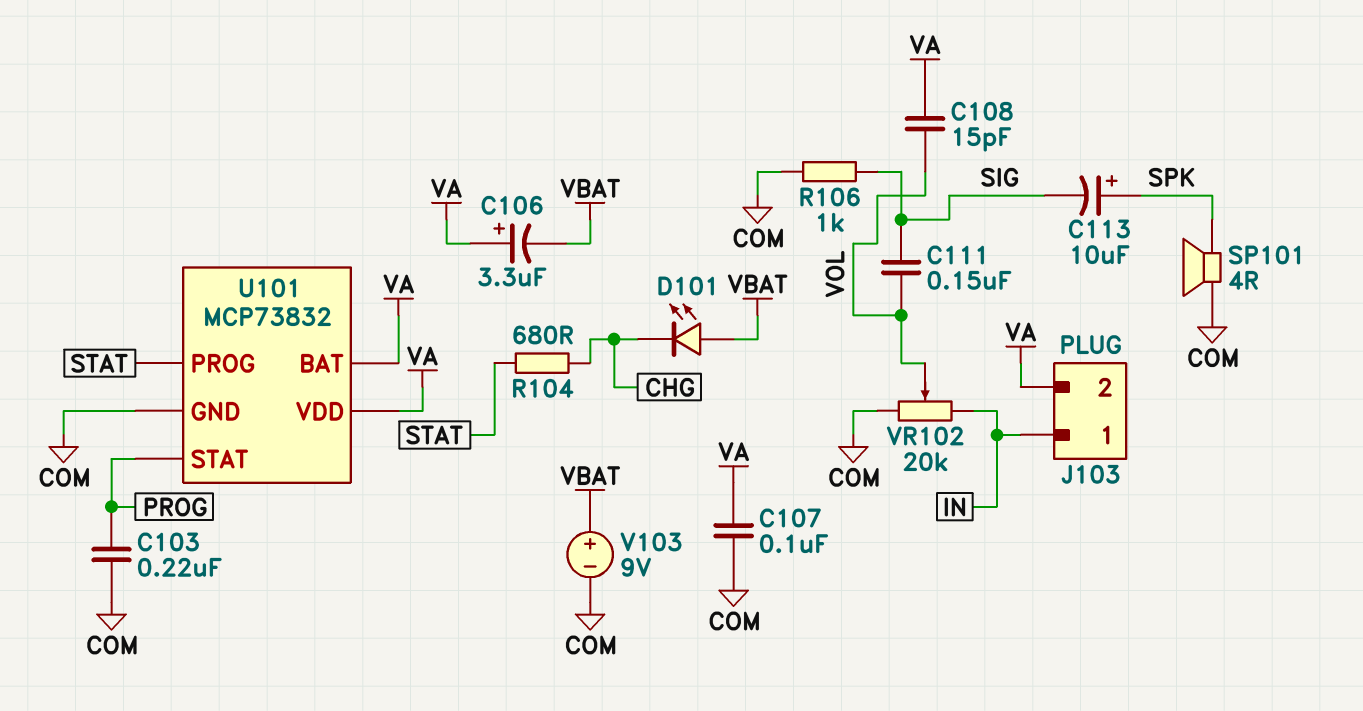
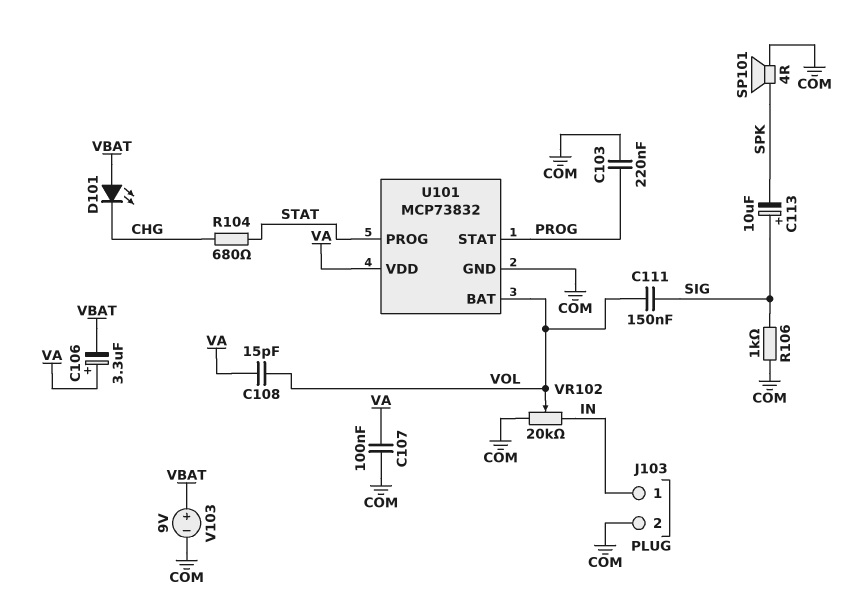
C113: 10uF (plus SPK, minus SIG) -> 10uF (plus SIG, minus SPK)
J103 pin 2: VA -> COM
U101 pin BAT: VA -> VOL

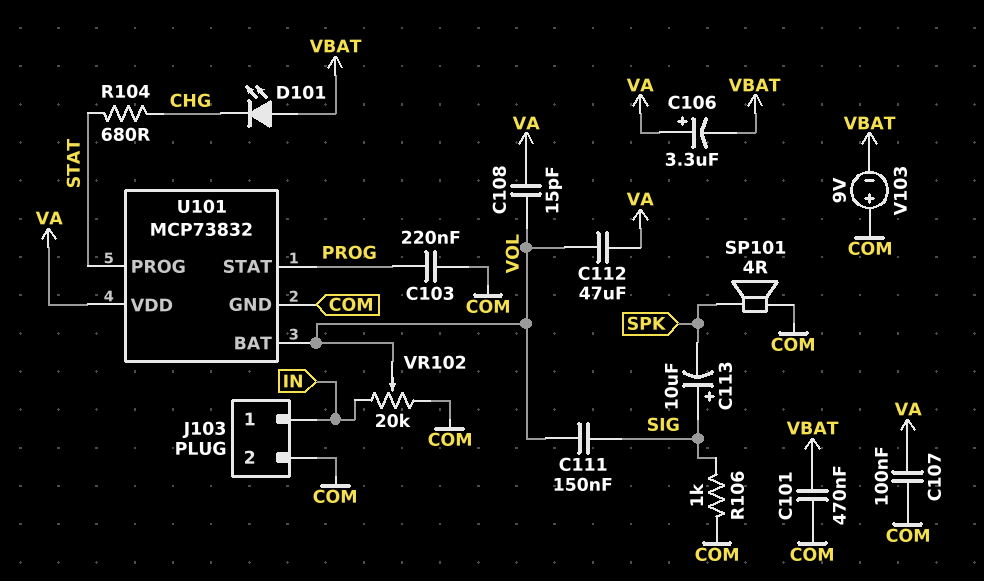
C101: none -> 470nF (COM, VBAT)
C112: none -> 47uF (VA, VOL)
V103: 9V (plus VBAT, minus COM) -> 9V (plus COM, minus VBAT)

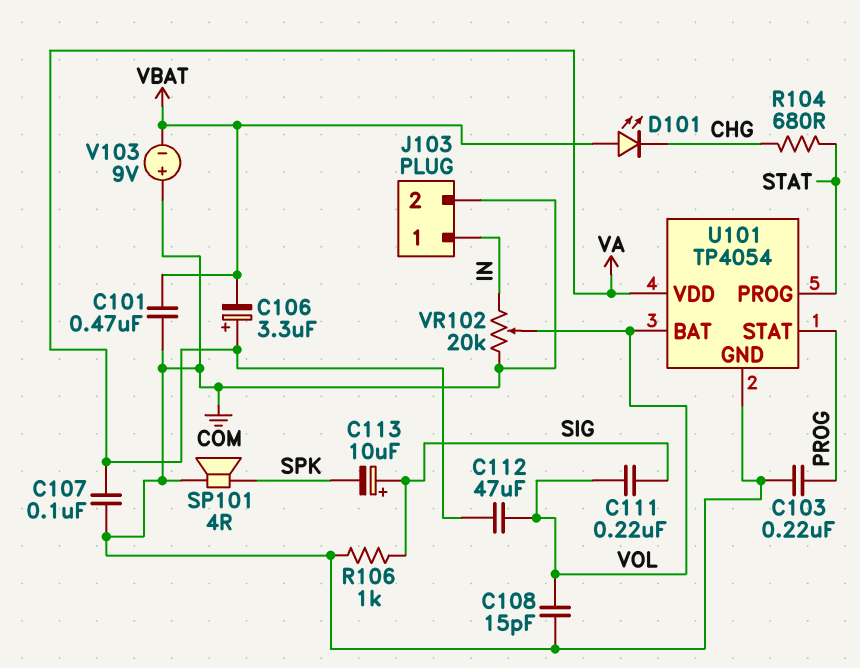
C108: 15pF (VA, VOL) -> 15pF (COM, VOL)
C111: 150nF (SIG, VOL) -> 220nF (SIG, VOL)
U101: MCP73832 -> TP4054

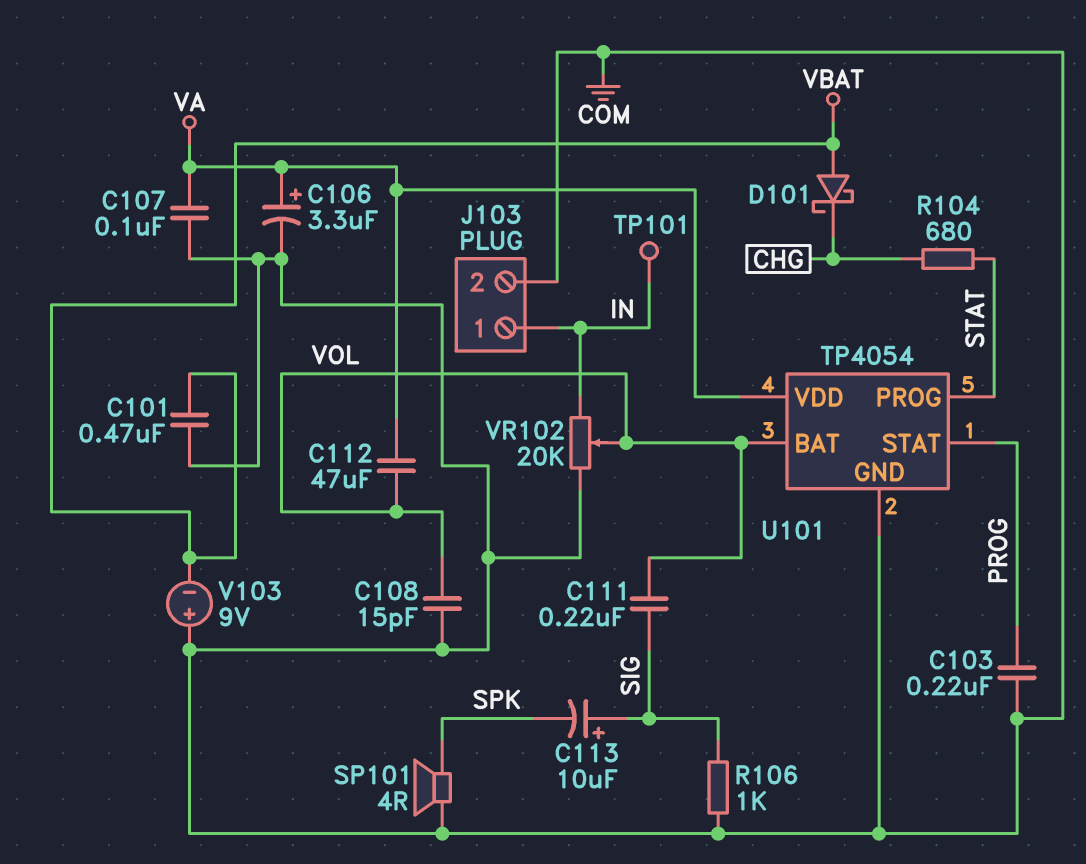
C106: 3.3uF (plus VA, minus VBAT) -> 3.3uF (plus VA, minus COM)
D101: LED (A VBAT, K CHG) -> schottky (A VBAT, K CHG)
TP101: none -> test point (IN)

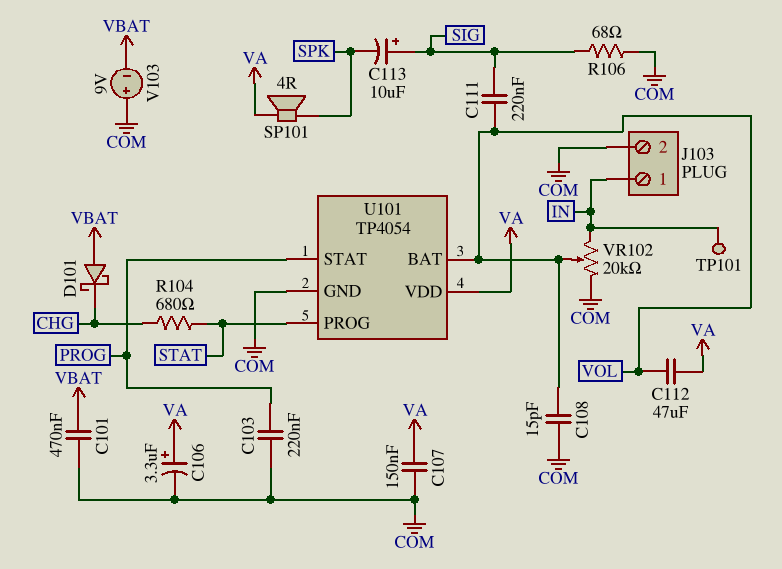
C107: 100nF (COM, VA) -> 150nF (COM, VA)
R106: 1k (COM, SIG) -> 68 (COM, SIG)
SP101: speaker 4R (COM, SPK) -> speaker 4R (SPK, VA)

